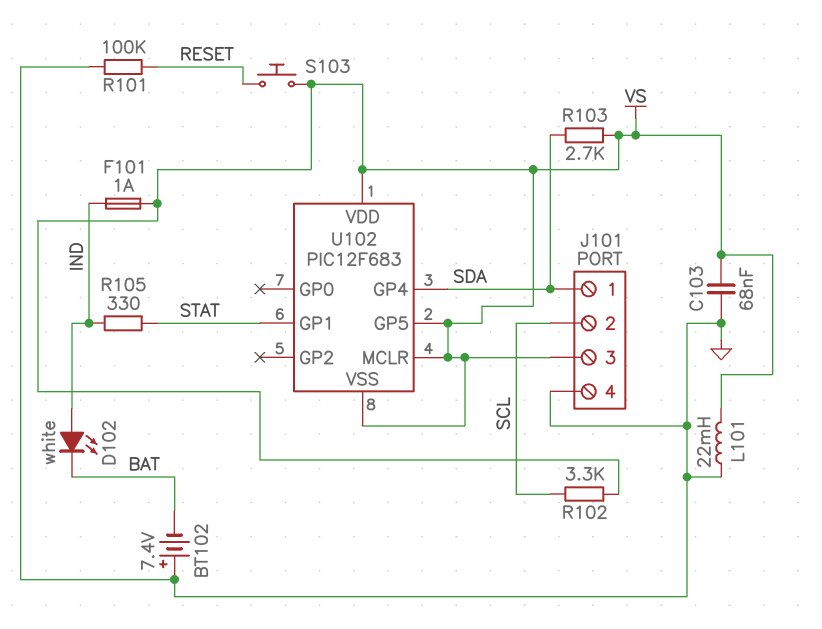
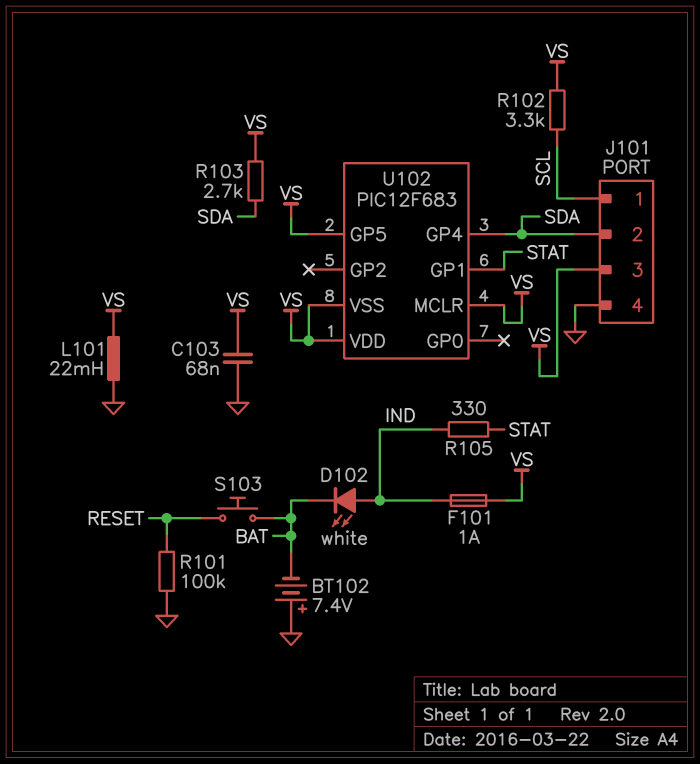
J101 pin 1: SDA -> SCL
J101 pin 2: SCL -> SDA
S103: button (RESET, VS) -> button (BAT, RESET)

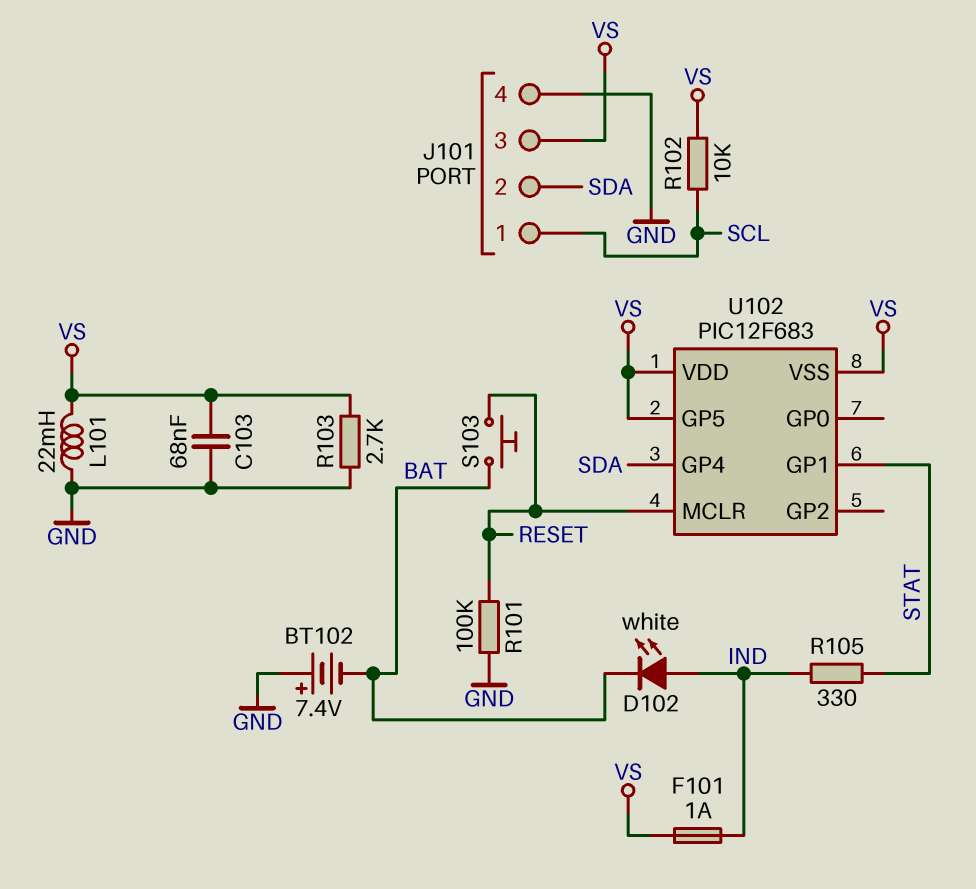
R102: 3.3k (SCL, VS) -> 10k (SCL, VS)
R103: 2.7k (SDA, VS) -> 2.7k (GND, VS)
U102 pin MCLR: VS -> RESET

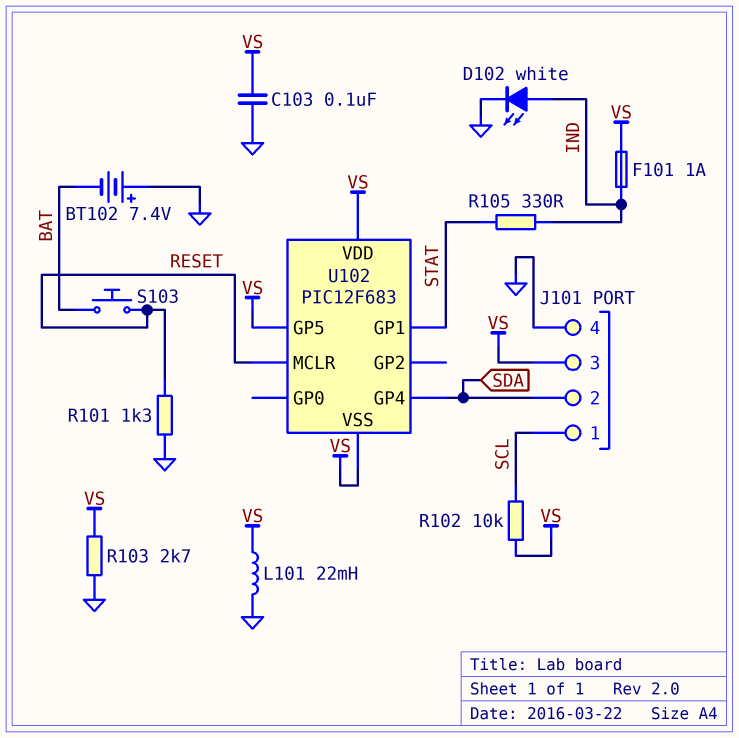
C103: 68nF (GND, VS) -> 100nF (GND, VS)
D102: LED white (A IND, K BAT) -> LED white (A IND, K GND)
R101: 100k (GND, RESET) -> 1.3k (GND, RESET)

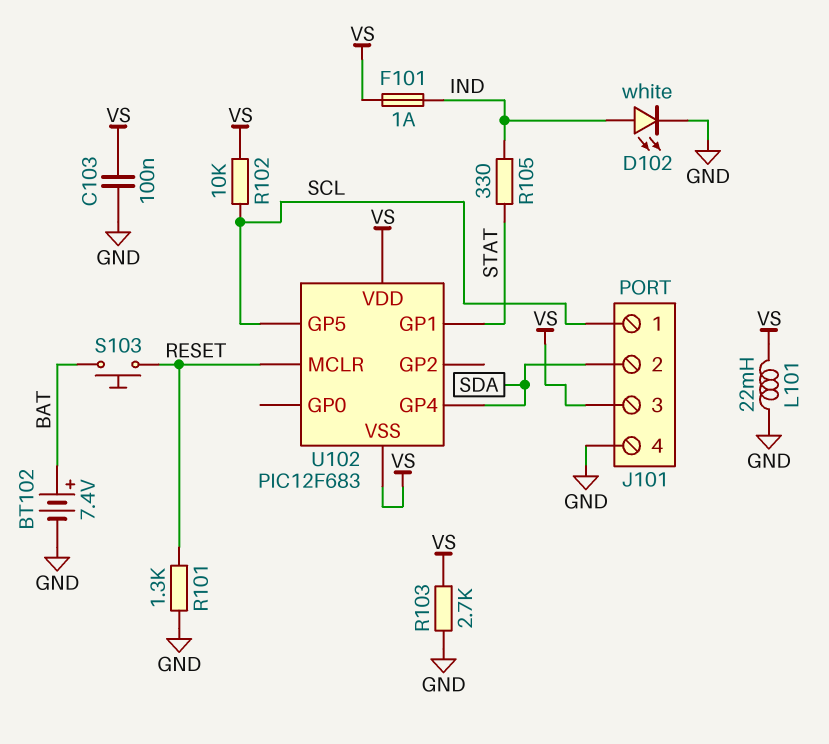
BT102: 7.4V (plus GND, minus BAT) -> 7.4V (plus BAT, minus GND)
U102 pin GP5: VS -> SCL

